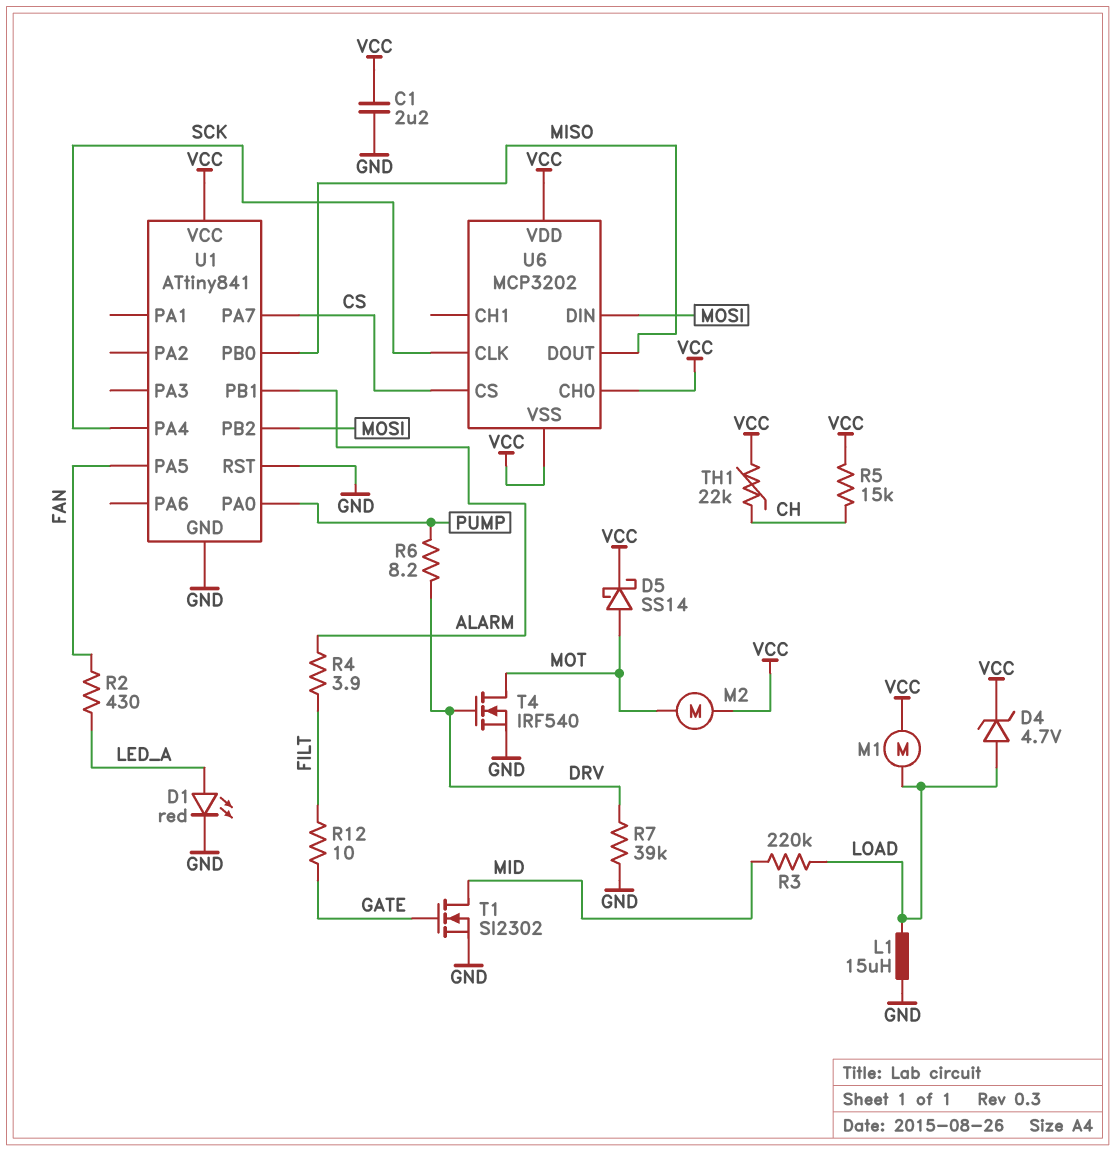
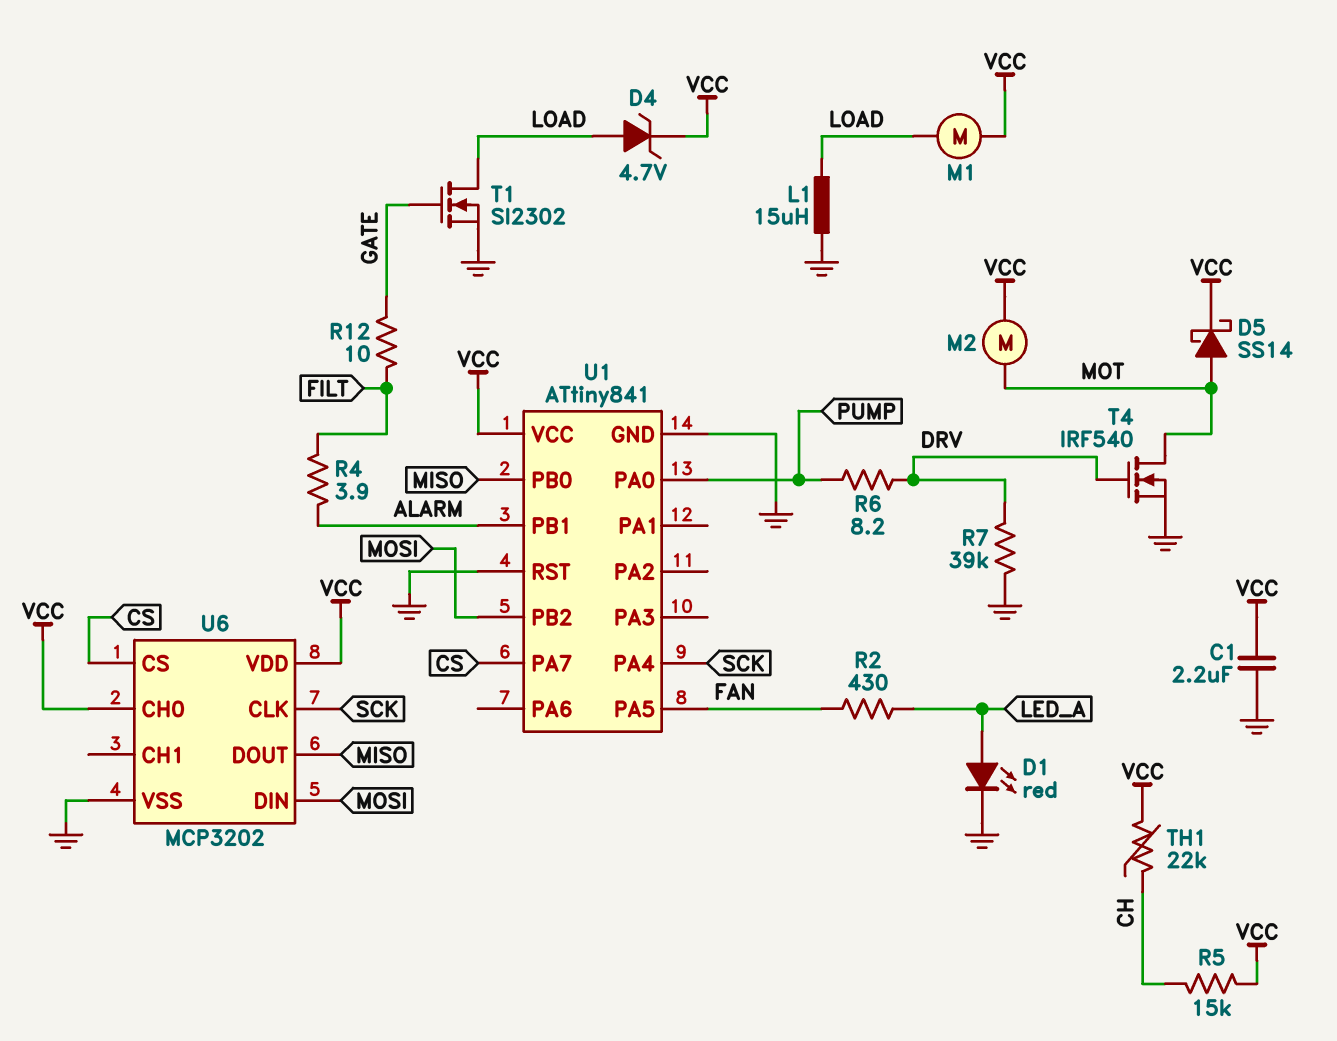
R3: 220k (LOAD, MID) -> none
T1: NMOS SI2302 (G GATE, D MID, S GND) -> NMOS SI2302 (G GATE, D LOAD, S GND)
U6 pin VSS: VCC -> GND

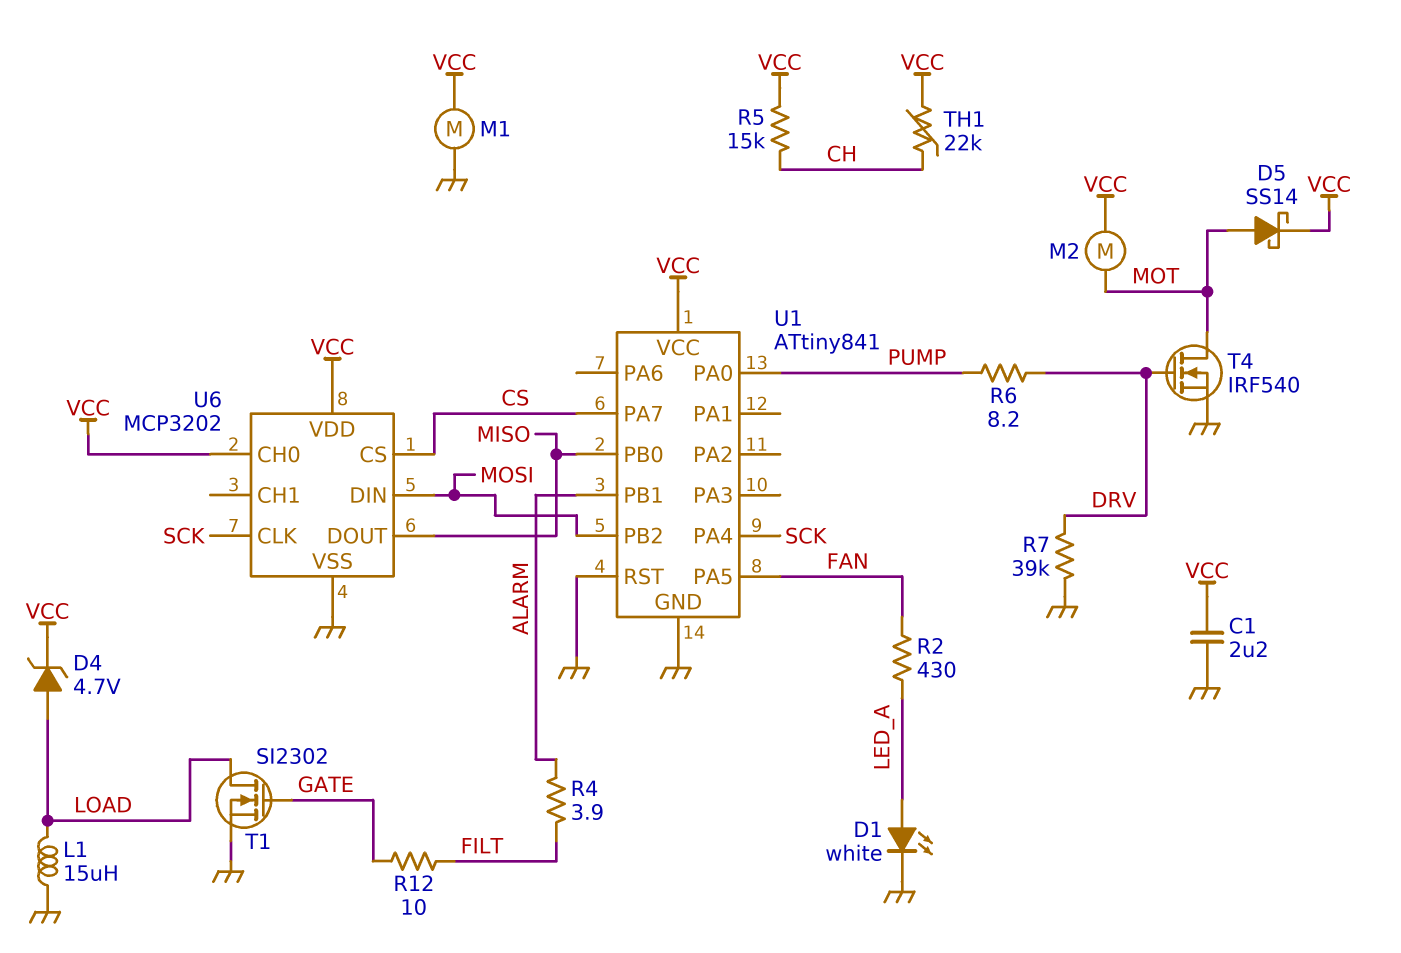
D1: LED red (A LED_A, K GND) -> LED white (A LED_A, K GND)
M1: motor (LOAD, VCC) -> motor (GND, VCC)

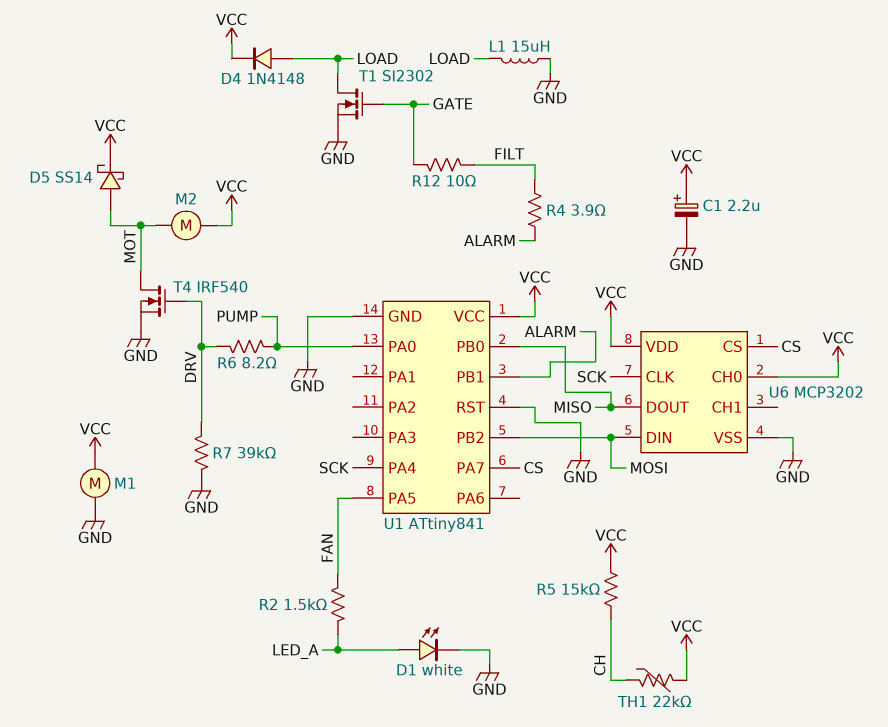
C1: 2.2uF (GND, VCC) -> 2.2uF (plus VCC, minus GND)
D4: zener 4.7V (A LOAD, K VCC) -> diode 1N4148 (A LOAD, K VCC)
R2: 430 (FAN, LED_A) -> 1.5k (FAN, LED_A)

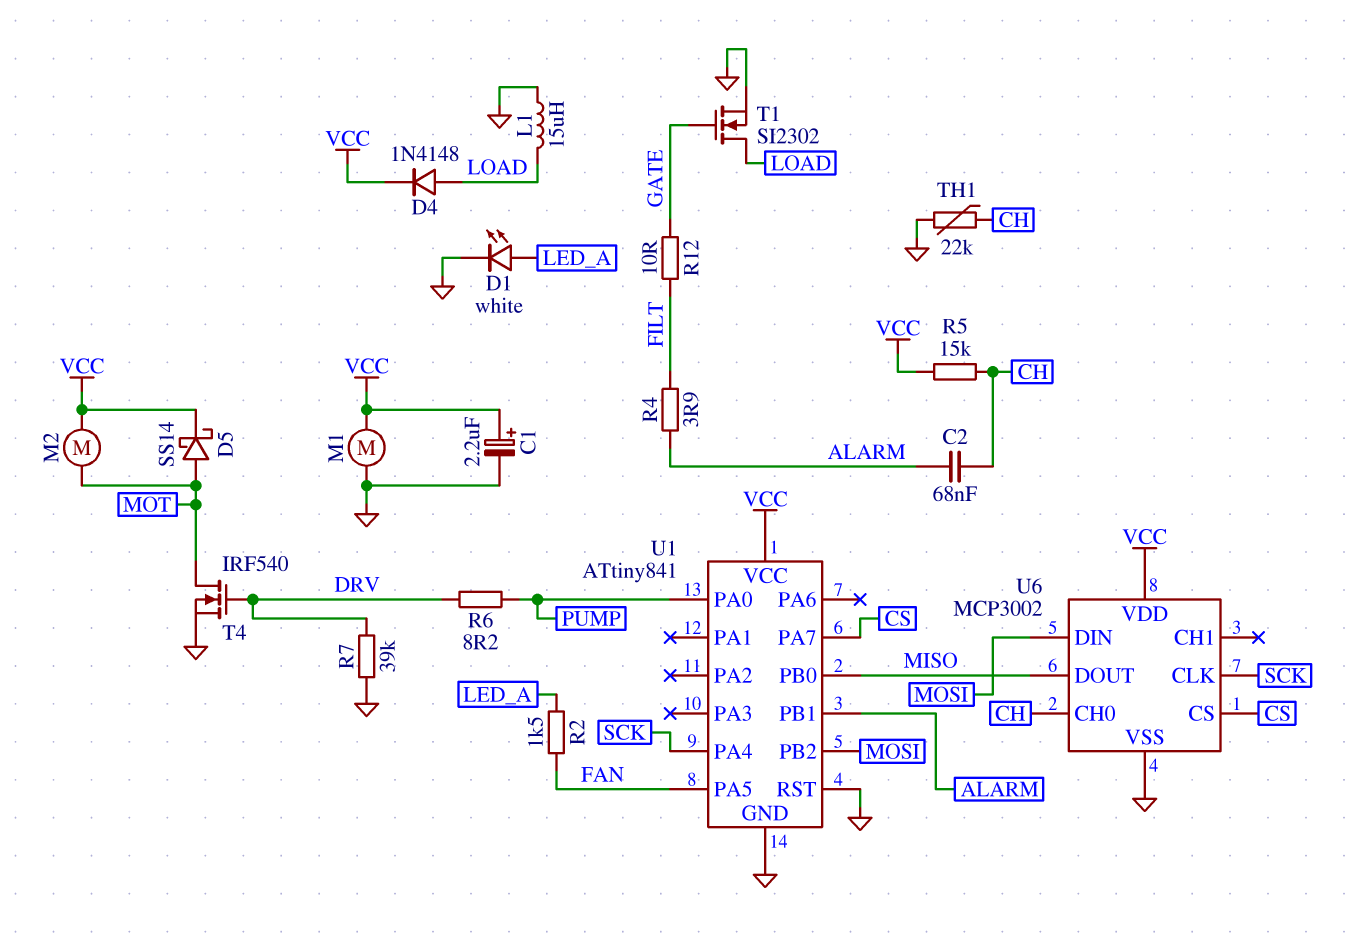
C2: none -> 68nF (ALARM, CH)
TH1: 22k (CH, VCC) -> 22k (CH, GND)
U6: MCP3202 -> MCP3002
U6 pin CH0: VCC -> CH

